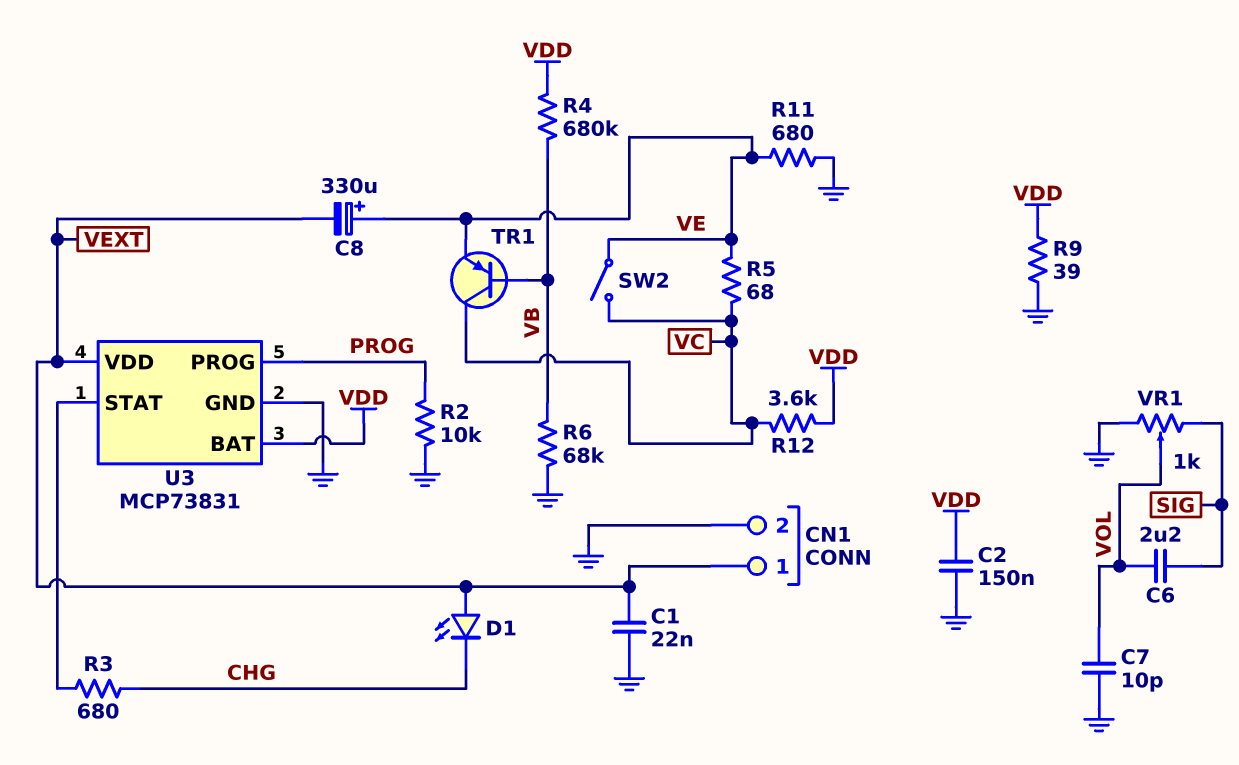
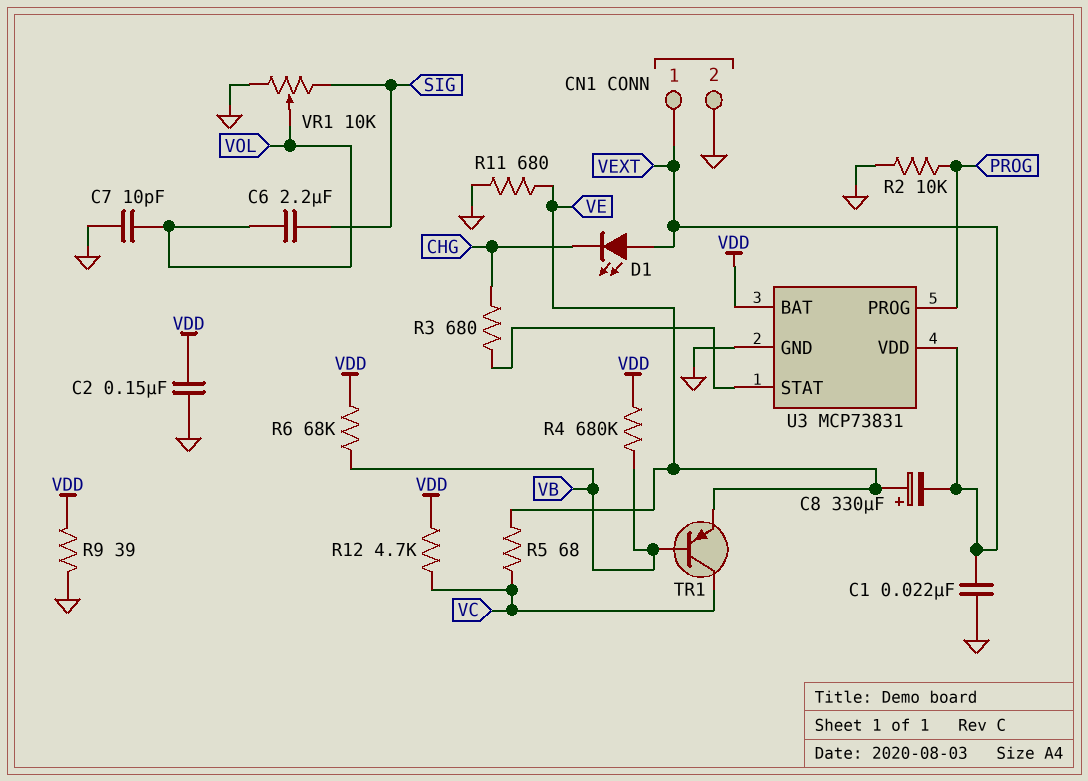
R6: 68k (GND, VB) -> 68k (VB, VDD)
R12: 3.6k (VC, VDD) -> 4.7k (VC, VDD)
SW2: switch (VC, VE) -> none
VR1: 1k (GND, SIG, wiper VOL) -> 10k (GND, SIG, wiper VOL)

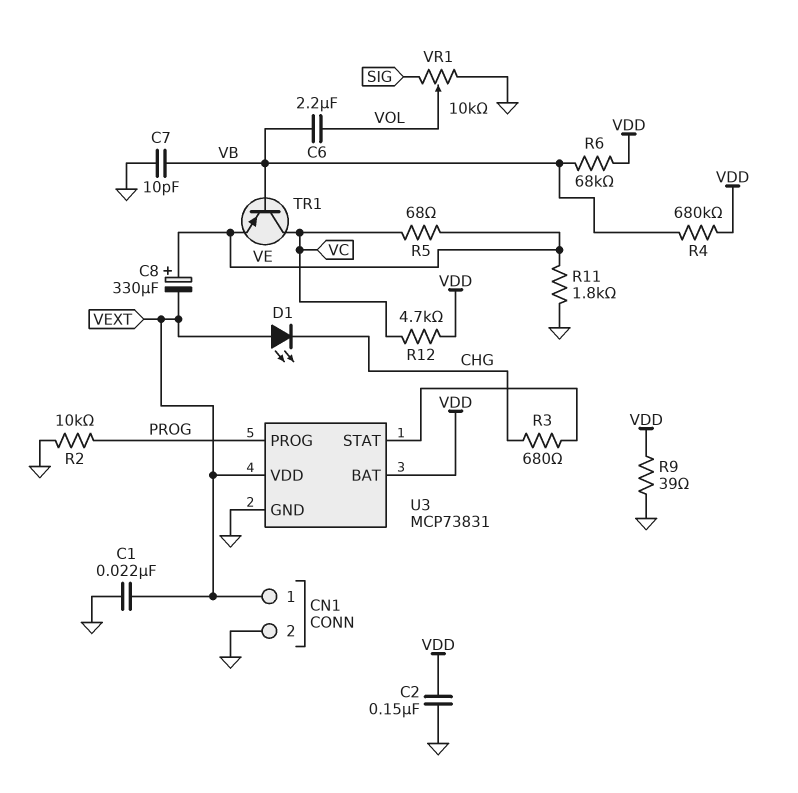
C6: 2.2uF (SIG, VOL) -> 2.2uF (VB, VOL)
C7: 10pF (GND, VOL) -> 10pF (GND, VB)
R11: 680 (GND, VE) -> 1.8k (GND, VE)

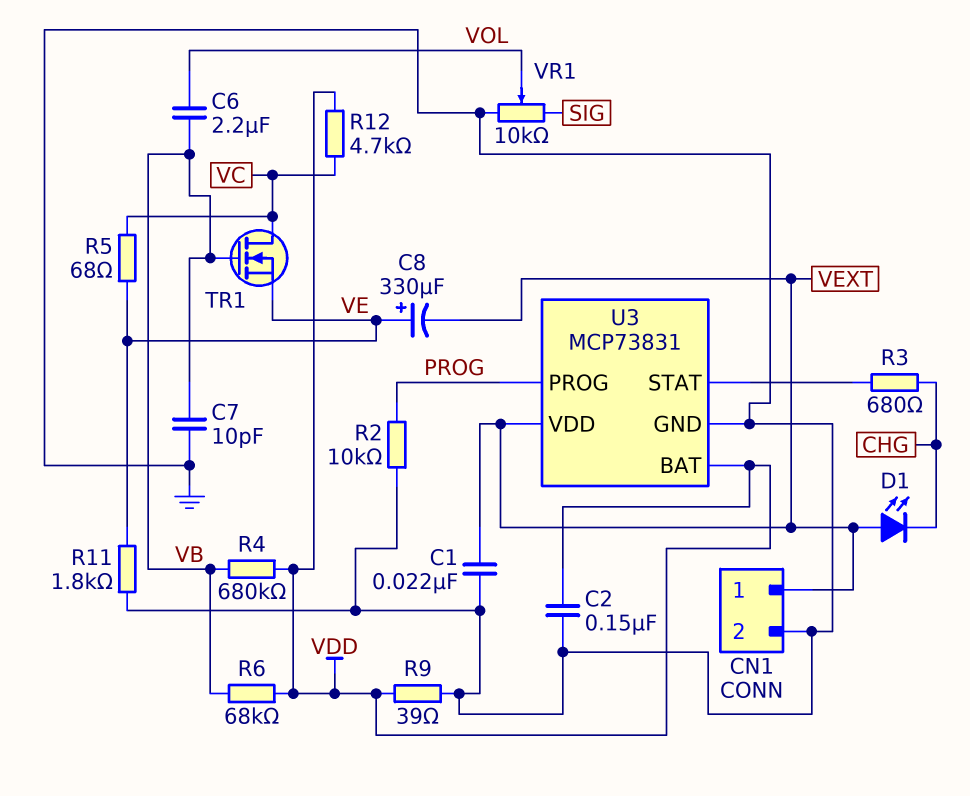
TR1: PNP (B VB, C VC, E VE) -> NMOS (G VB, D VC, S VE)

